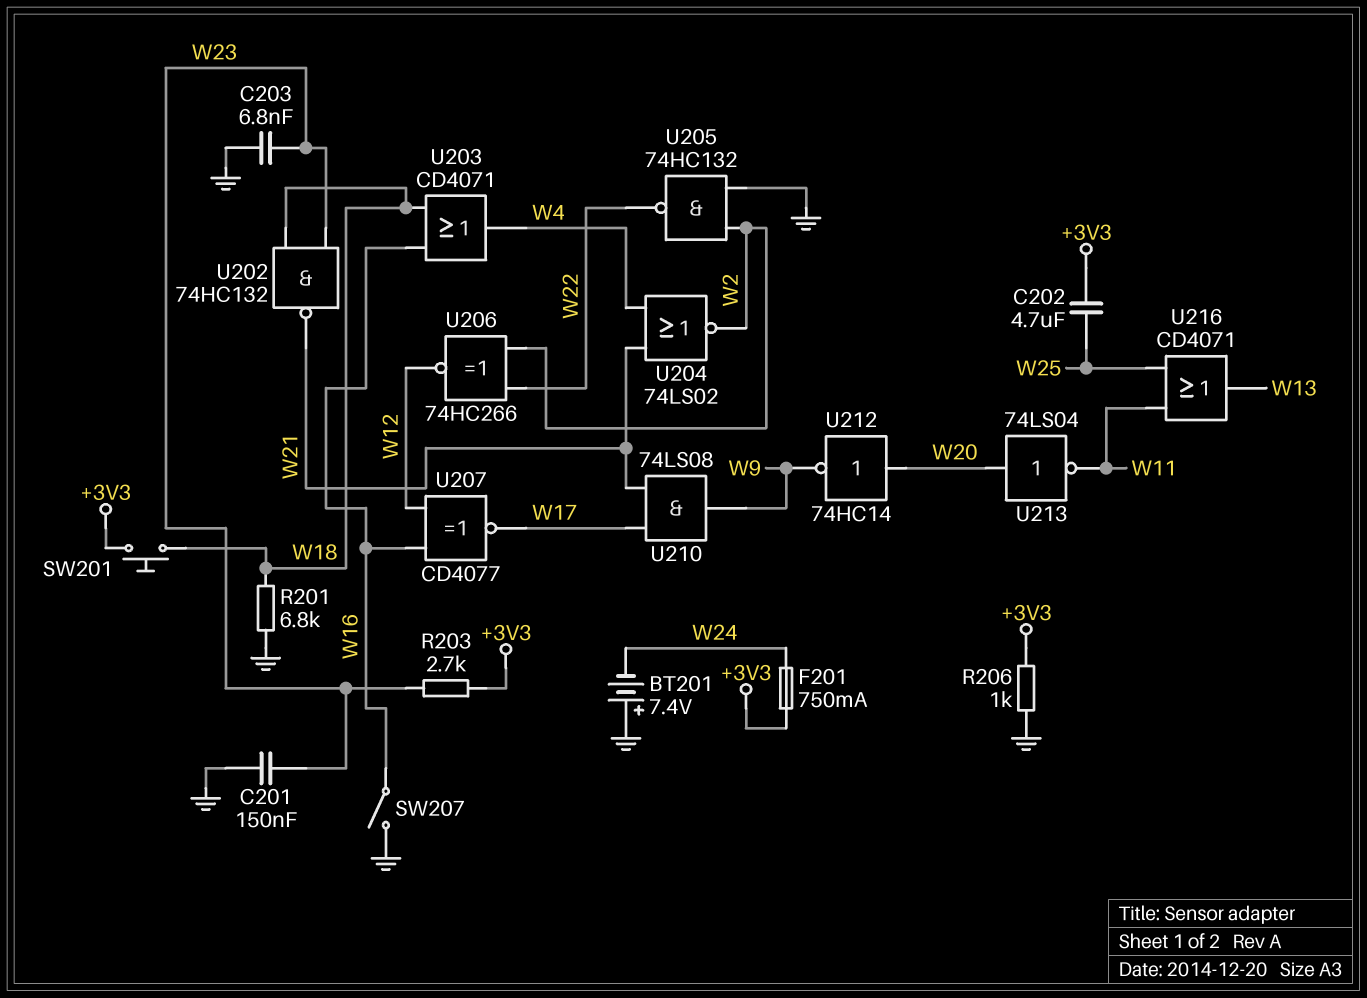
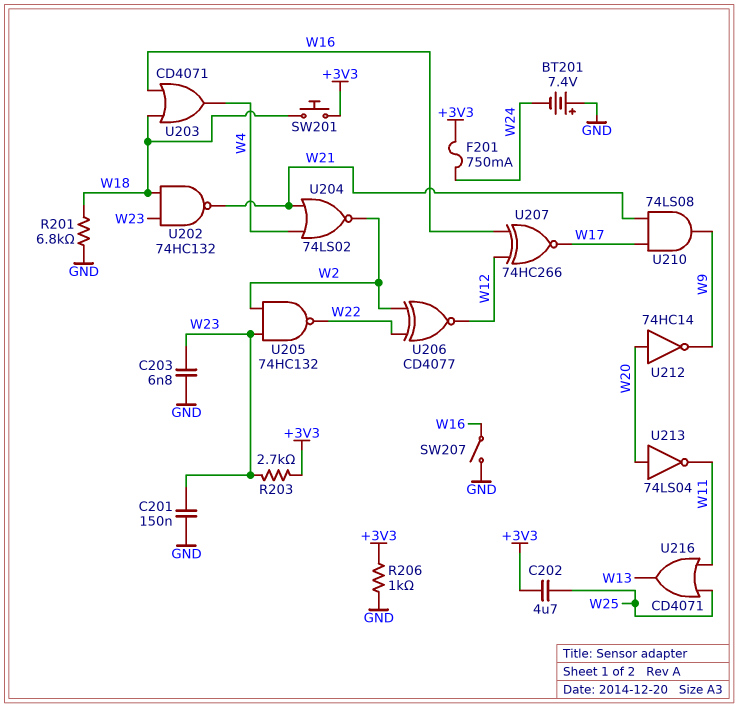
U205: NAND 74HC132 (in GND, in W2, out W22) -> NAND 74HC132 (in W2, in W23, out W22)
U206: XNOR 74HC266 (in W2, in W22, out W12) -> XNOR CD4077 (in W2, in W22, out W12)
U207: XNOR CD4077 (in W12, in W16, out W17) -> XNOR 74HC266 (in W12, in W16, out W17)

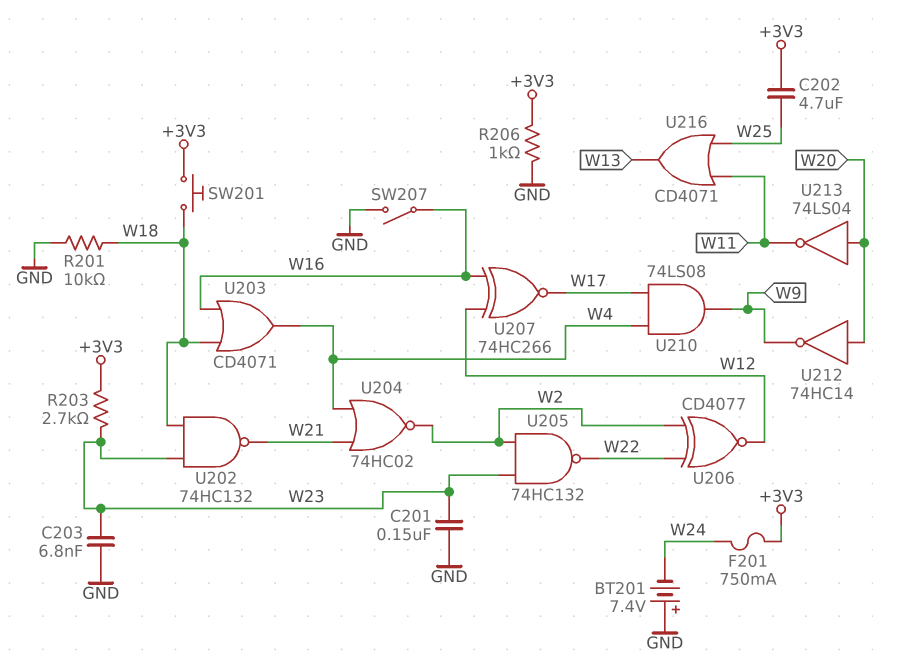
R201: 6.8k (GND, W18) -> 10k (GND, W18)
U204: NOR 74LS02 (in W4, in W21, out W2) -> NOR 74HC02 (in W4, in W21, out W2)
U210: AND 74LS08 (in W17, in W21, out W9) -> AND 74LS08 (in W4, in W17, out W9)

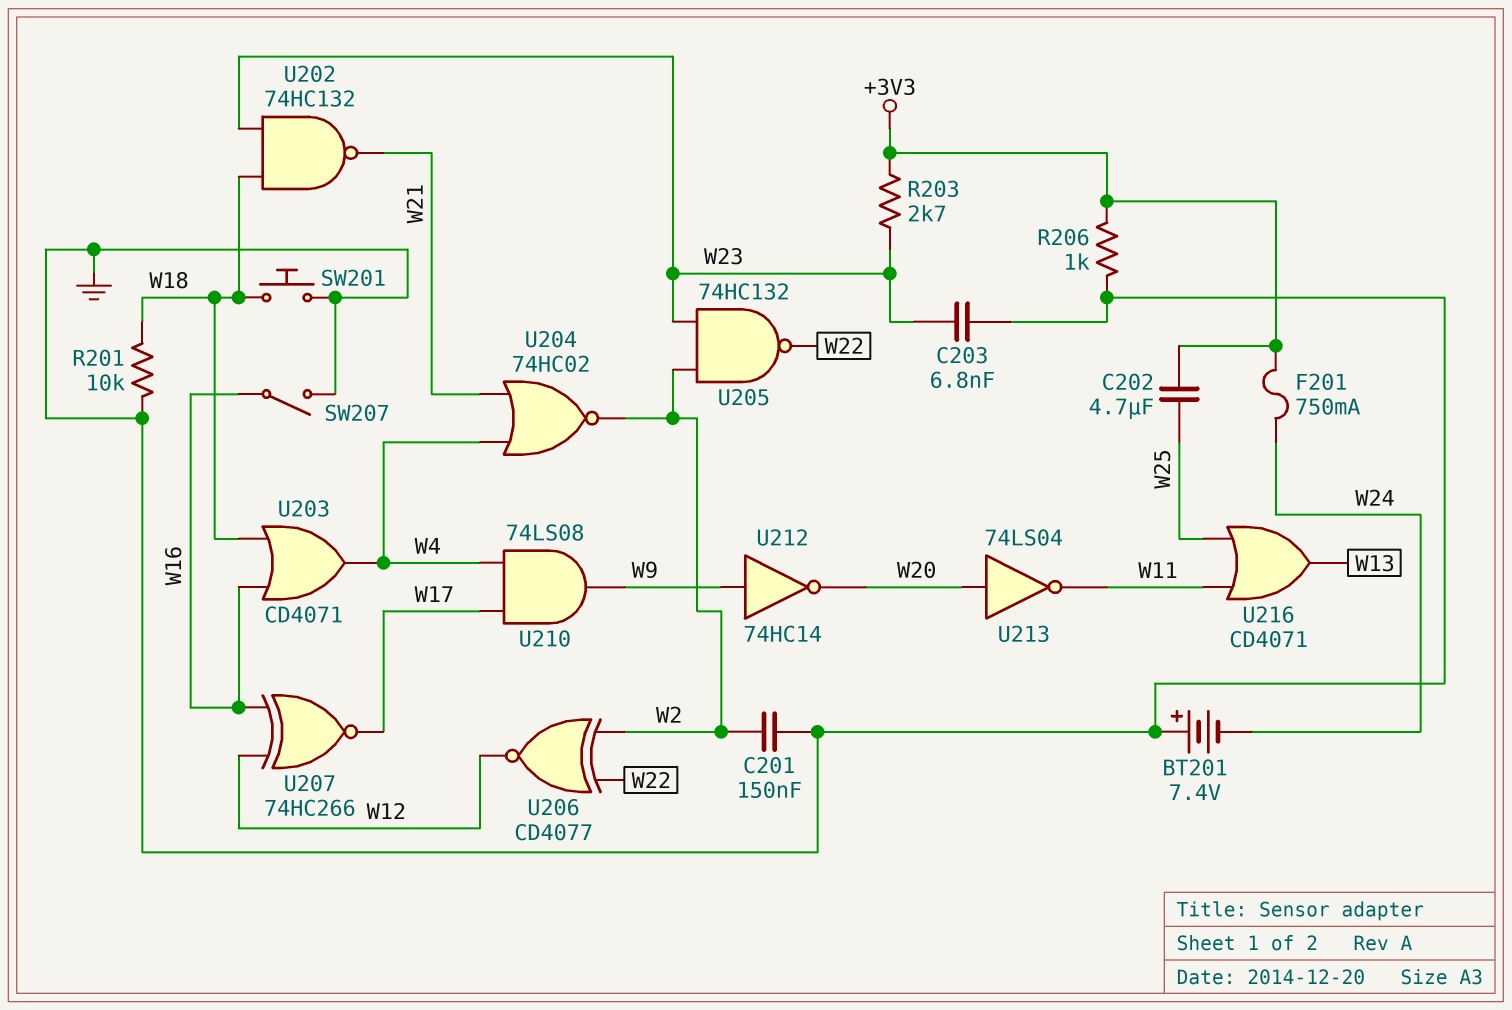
C201: 150nF (GND, W23) -> 150nF (GND, W2)
SW201: button (+3V3, W18) -> button (GND, W18)
U212: NOT 74HC14 (in W20, out W9) -> NOT 74HC14 (in W9, out W20)

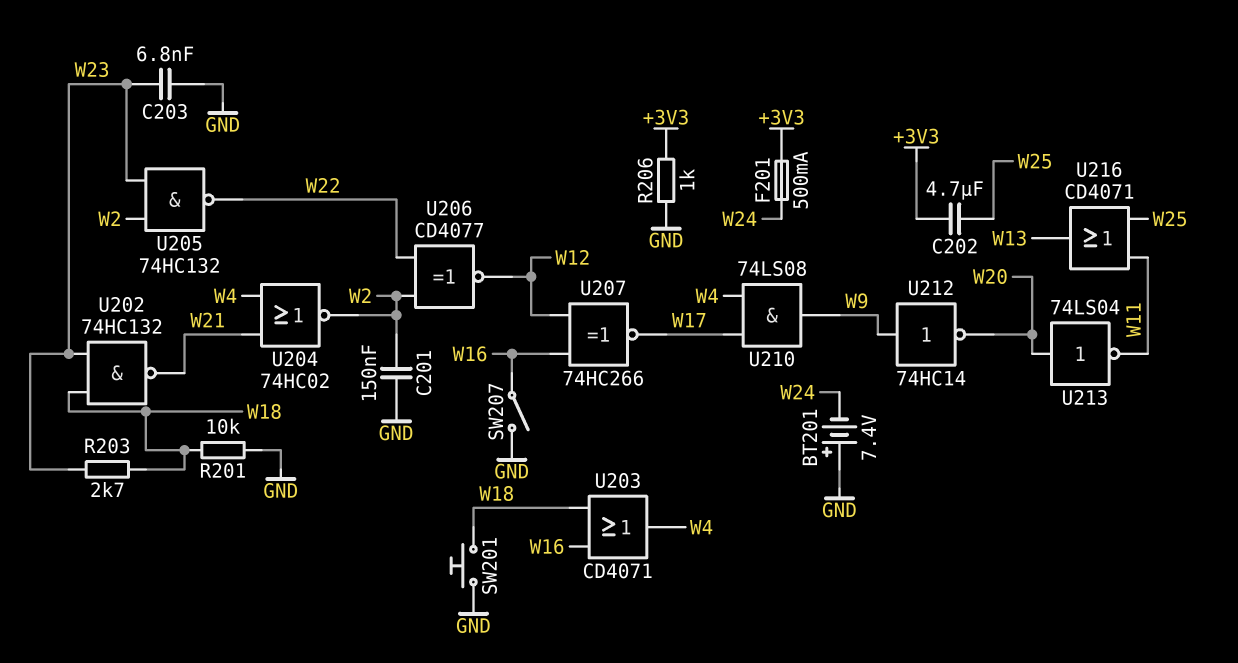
F201: 750mA (+3V3, W24) -> 500mA (+3V3, W24)
R203: 2.7k (+3V3, W23) -> 2.7k (W18, W23)

